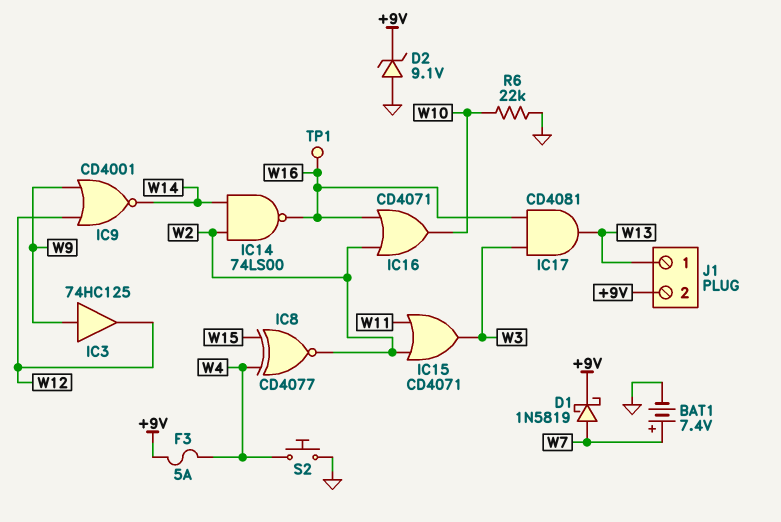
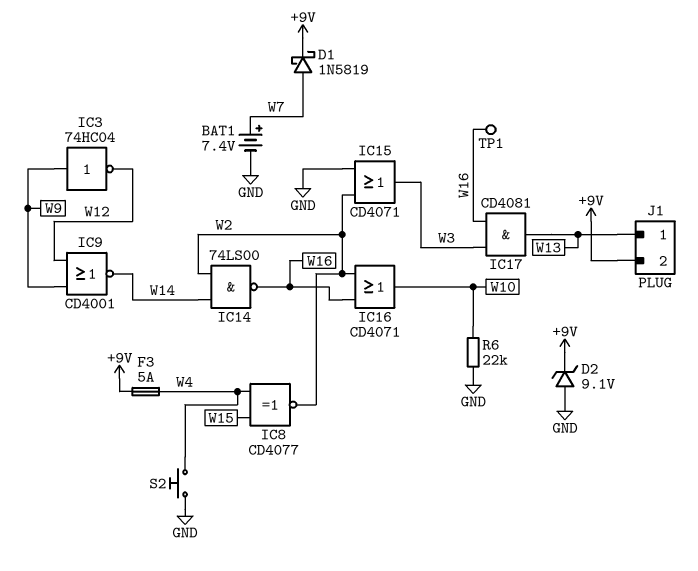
IC3: buffer 74HC125 (in W9, out W12) -> NOT 74HC04 (in W9, out W12)
IC15: OR CD4071 (in W2, in W11, out W3) -> OR CD4071 (in GND, in W2, out W3)

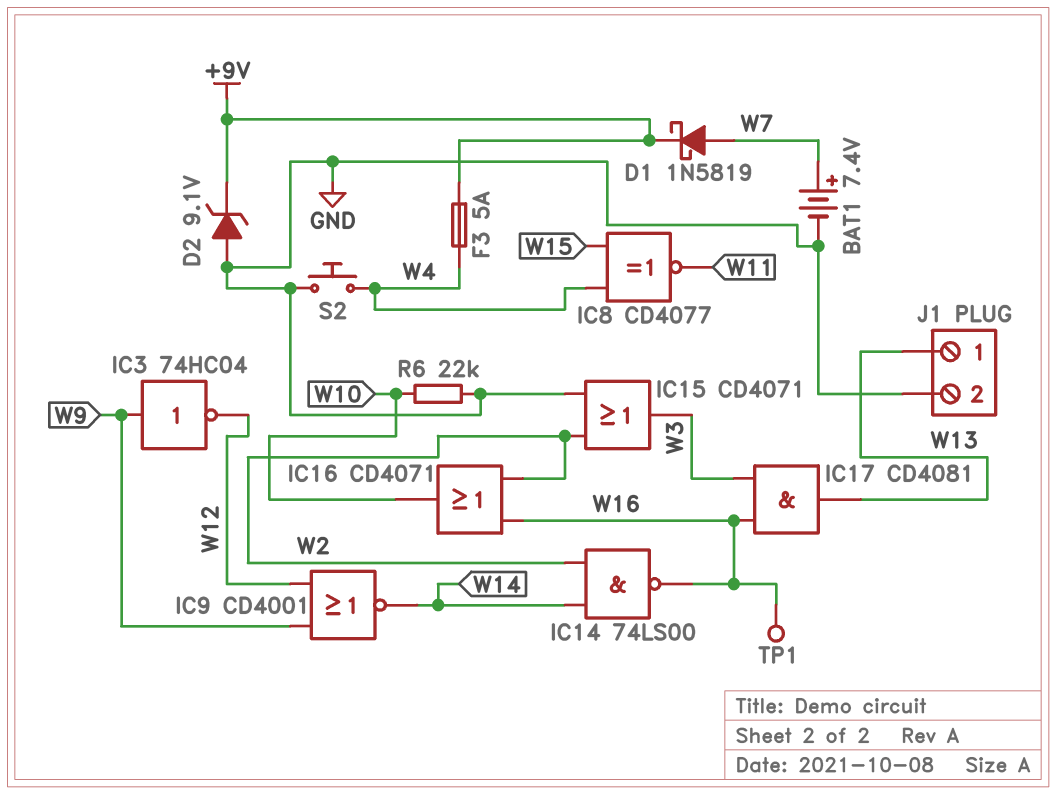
IC8: XNOR CD4077 (in W4, in W15, out W2) -> XNOR CD4077 (in W4, in W15, out W11)
J1 pin 2: +9V -> GND

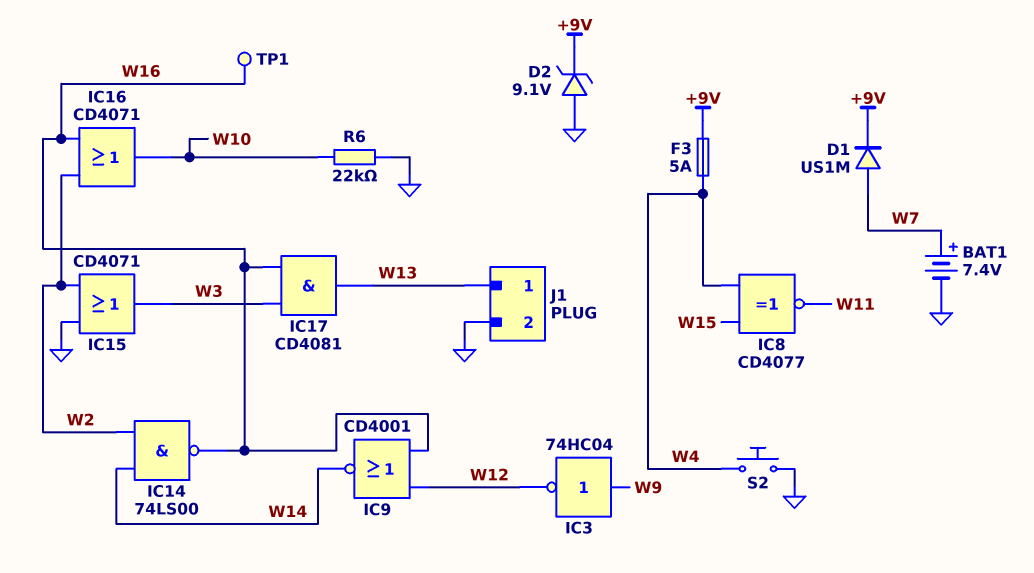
D1: schottky 1N5819 (A W7, K +9V) -> diode US1M (A W7, K +9V)
IC9: NOR CD4001 (in W9, in W12, out W14) -> NOR CD4001 (in W12, in W16, out W14)

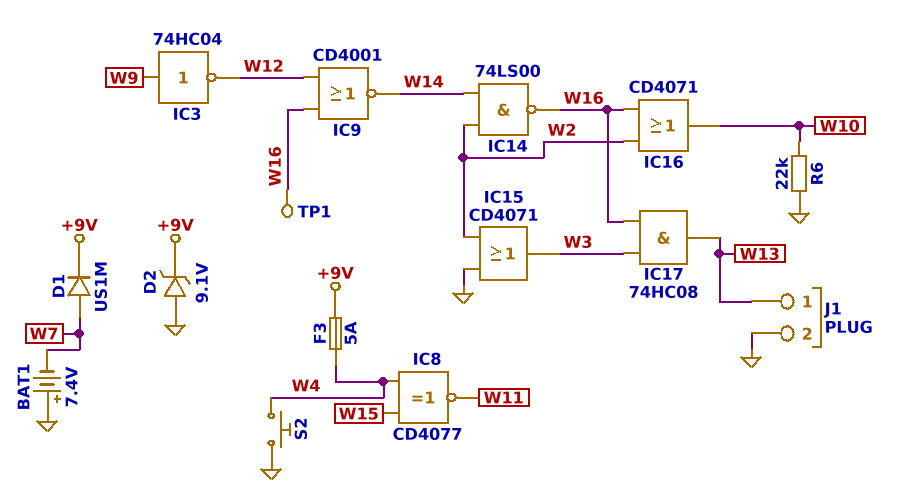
BAT1: 7.4V (plus W7, minus GND) -> 7.4V (plus GND, minus W7)
IC17: AND CD4081 (in W3, in W16, out W13) -> AND 74HC08 (in W3, in W16, out W13)

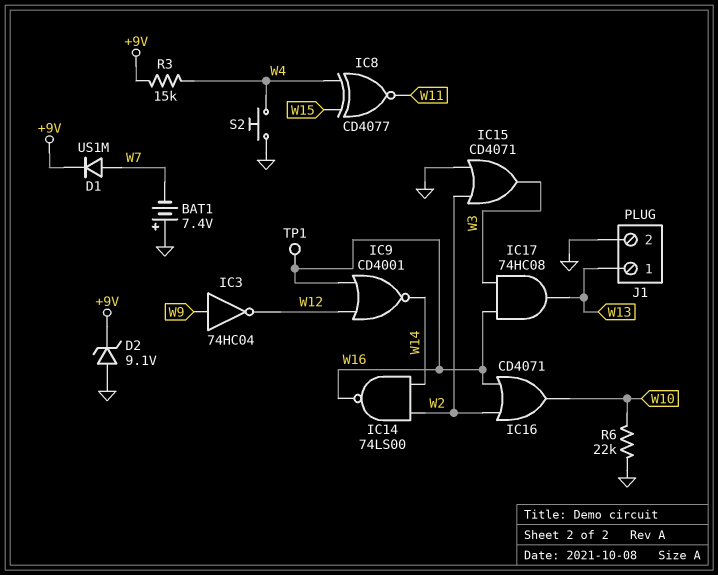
F3: 5A (+9V, W4) -> none
R3: none -> 15k (+9V, W4)

